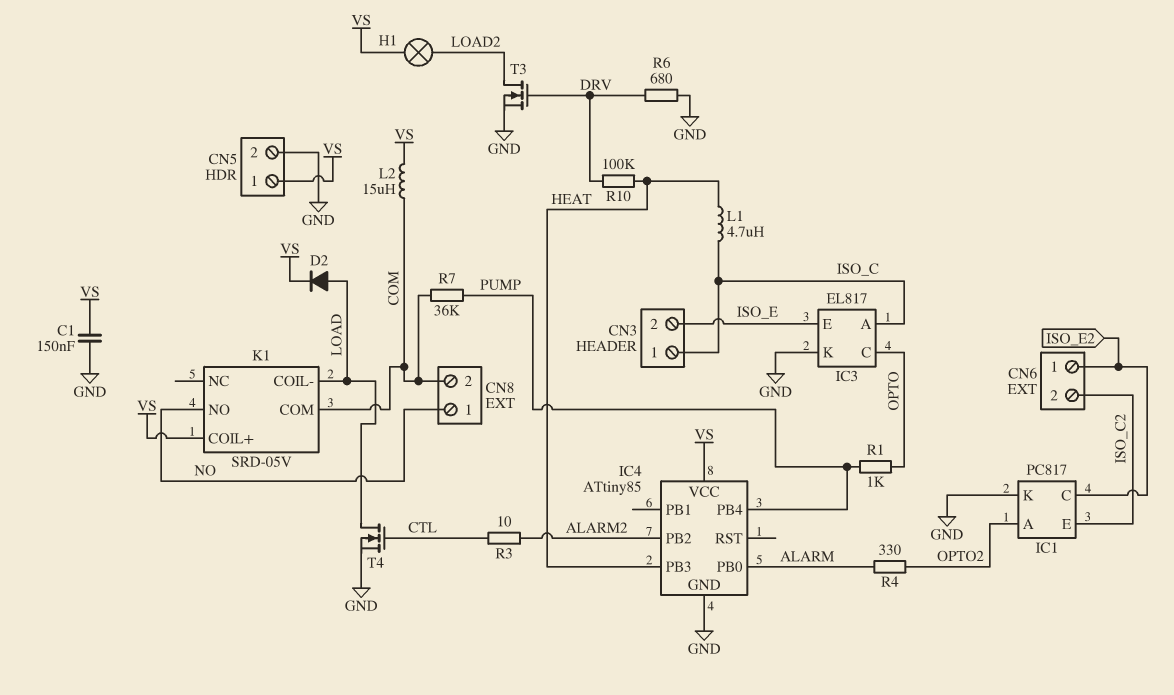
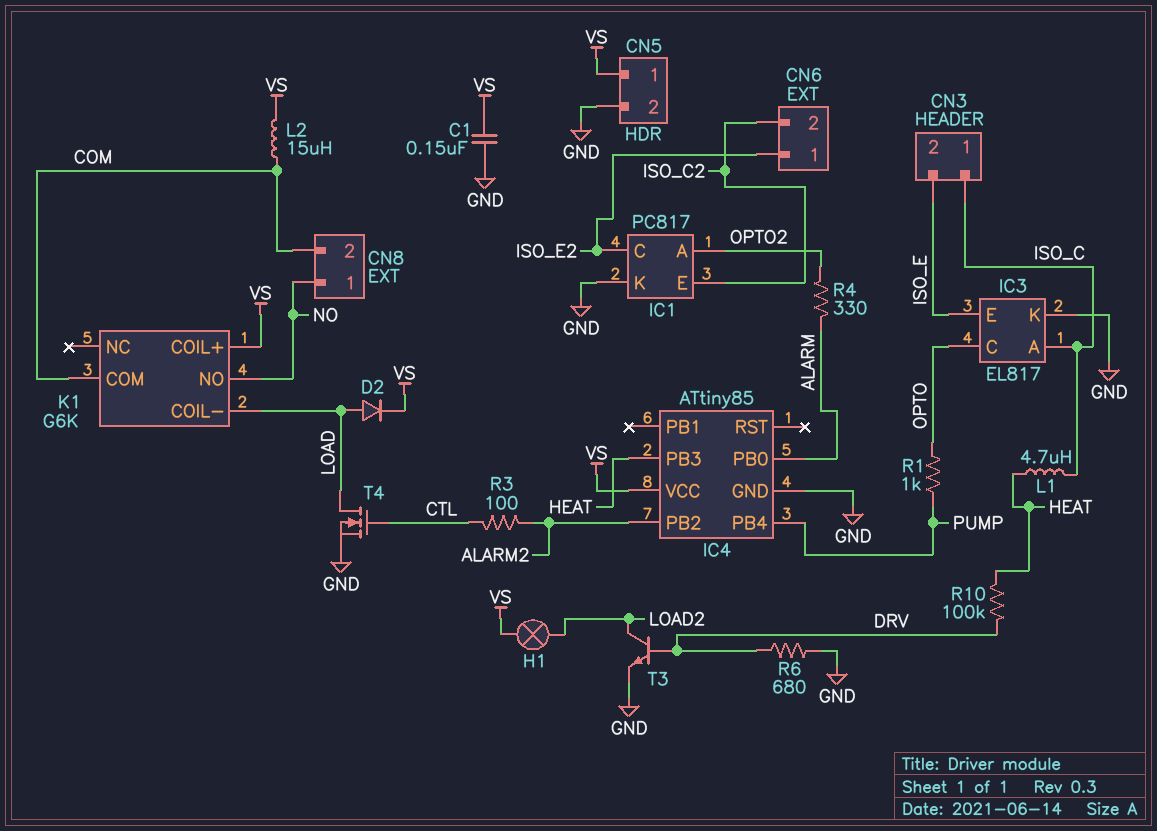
K1: SRD-05V -> G6K
R3: 10 (ALARM2, CTL) -> 100 (ALARM2, CTL)
R7: 36k (COM, PUMP) -> none
T3: NMOS (G DRV, D LOAD2, S GND) -> NPN (B DRV, C LOAD2, E GND)

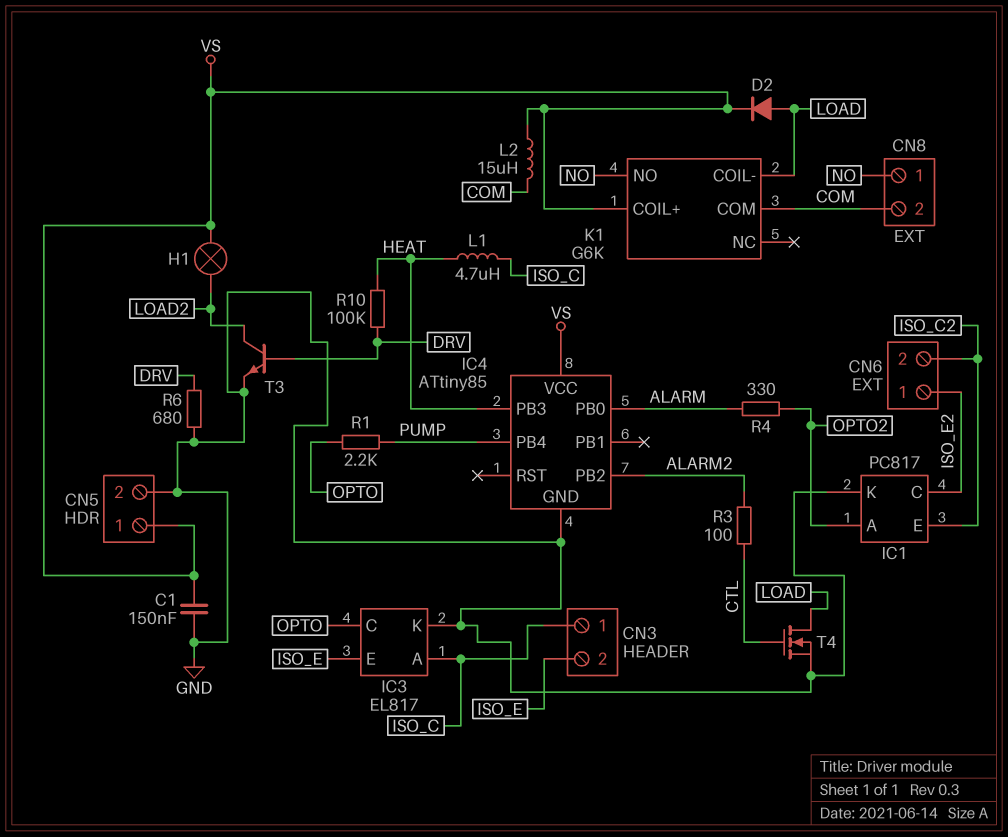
R1: 1k (OPTO, PUMP) -> 2.2k (OPTO, PUMP)

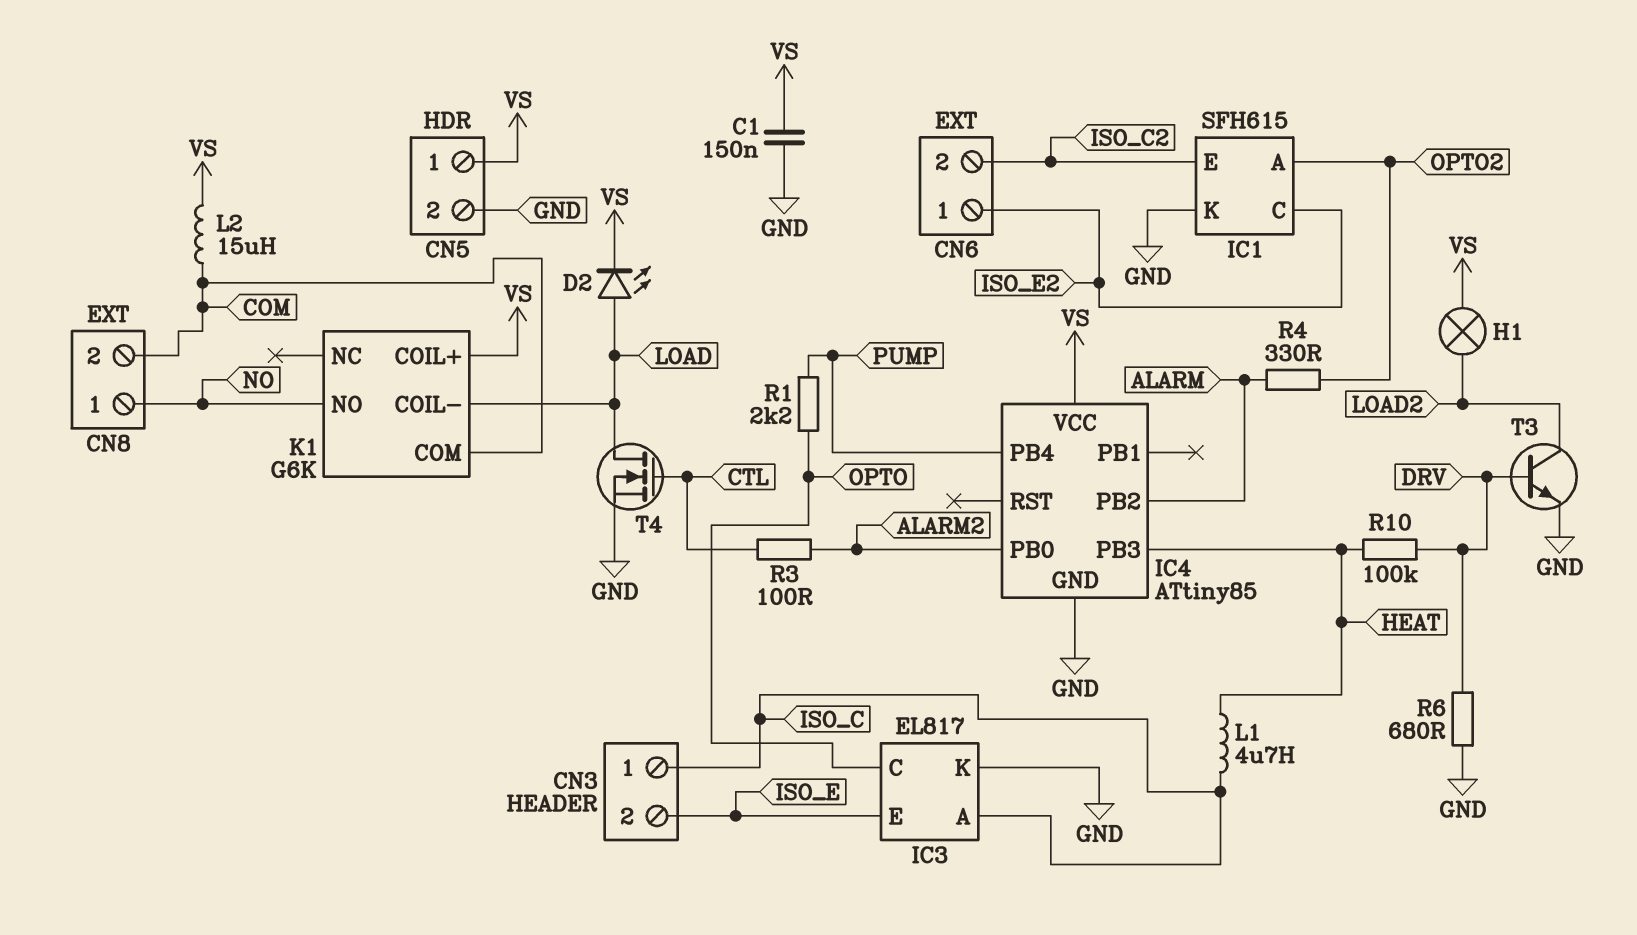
D2: diode (A LOAD, K VS) -> LED (A LOAD, K VS)
IC1: PC817 -> SFH615
IC4 pin PB0: ALARM -> ALARM2
IC4 pin PB2: ALARM2 -> ALARM

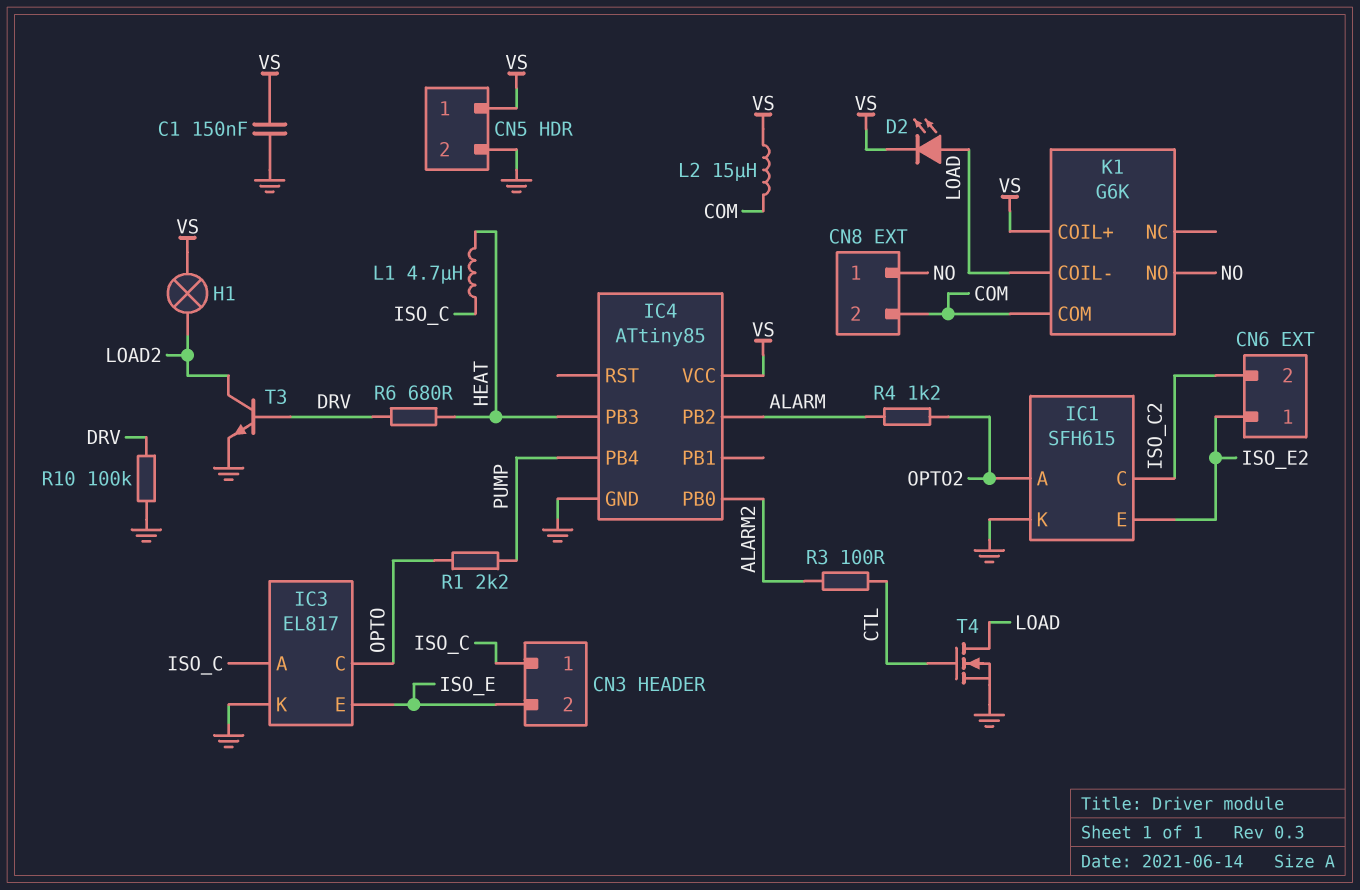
IC1 pin C: ISO_E2 -> ISO_C2
IC1 pin E: ISO_C2 -> ISO_E2
R4: 330 (ALARM, OPTO2) -> 1.2k (ALARM, OPTO2)
R6: 680 (DRV, GND) -> 680 (DRV, HEAT)
R10: 100k (DRV, HEAT) -> 100k (DRV, GND)

